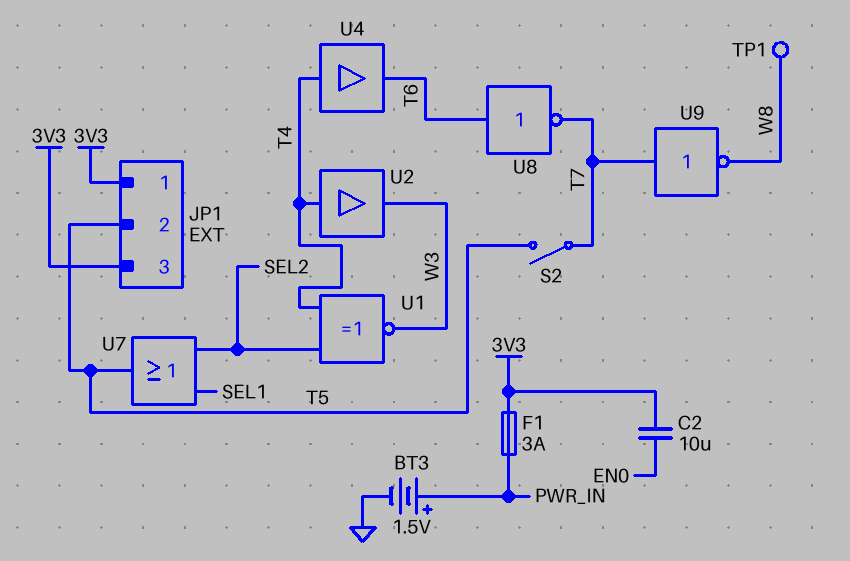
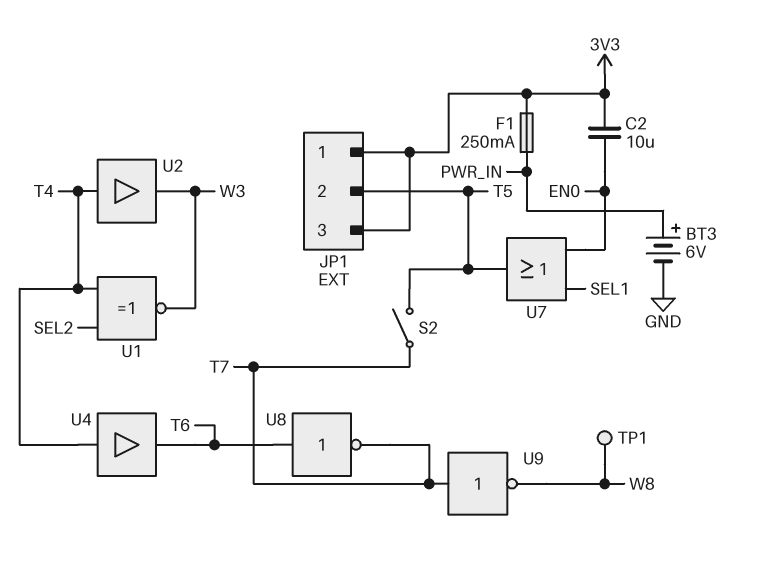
BT3: 1.5V (plus PWR_IN, minus GND) -> 6V (plus PWR_IN, minus GND)
F1: 3A (3V3, PWR_IN) -> 250mA (3V3, PWR_IN)
U7: OR (in SEL1, in SEL2, out T5) -> OR (in EN0, in SEL1, out T5)

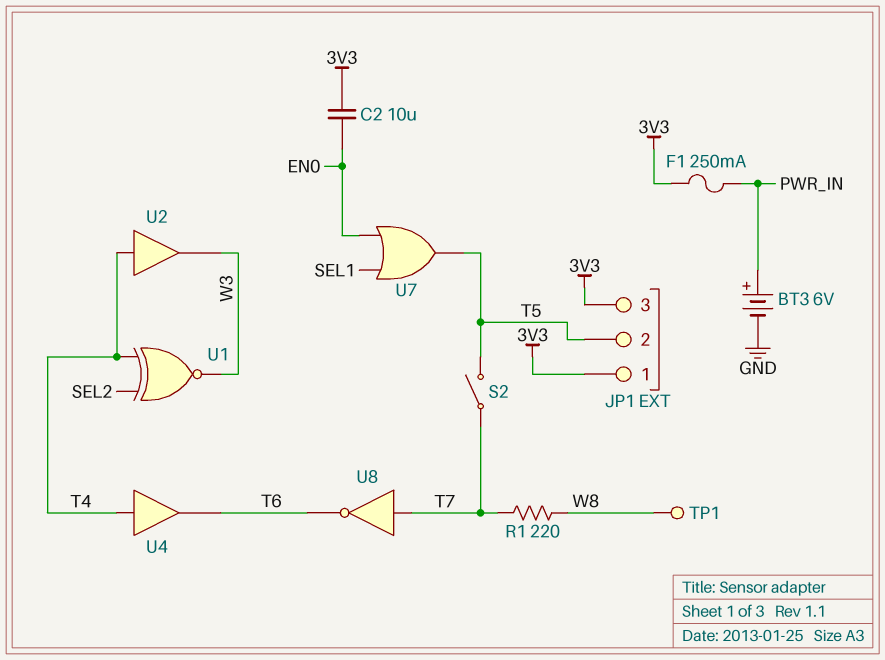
R1: none -> 220 (T7, W8)
U8: NOT (in T6, out T7) -> NOT (in T7, out T6)
U9: NOT (in T7, out W8) -> none

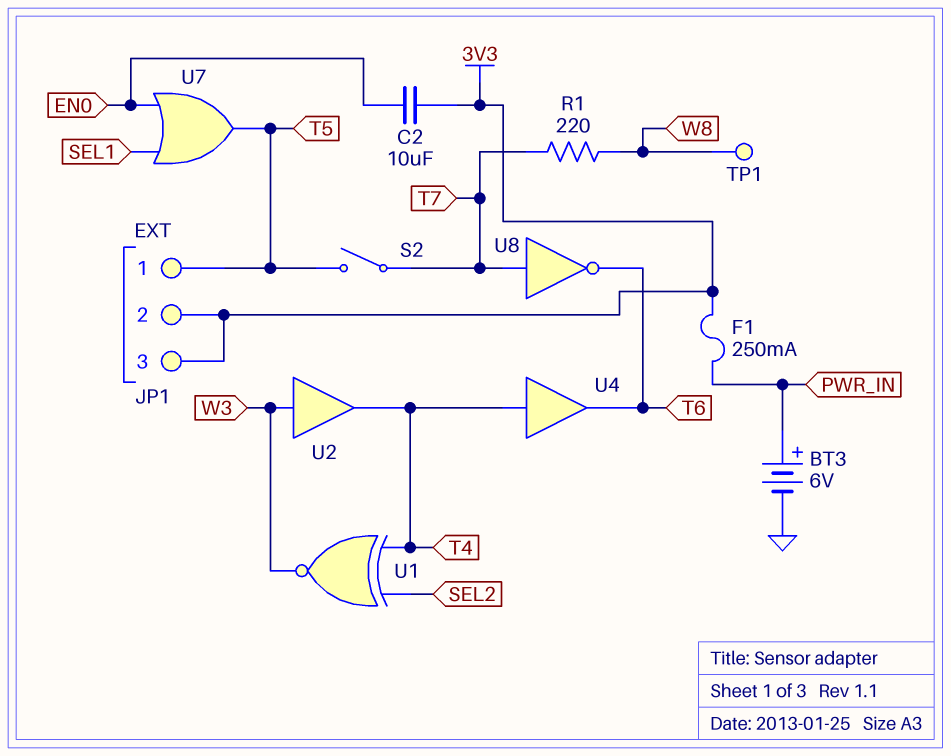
JP1 pin 1: 3V3 -> T5
JP1 pin 2: T5 -> 3V3
U2: buffer (in T4, out W3) -> buffer (in W3, out T4)

